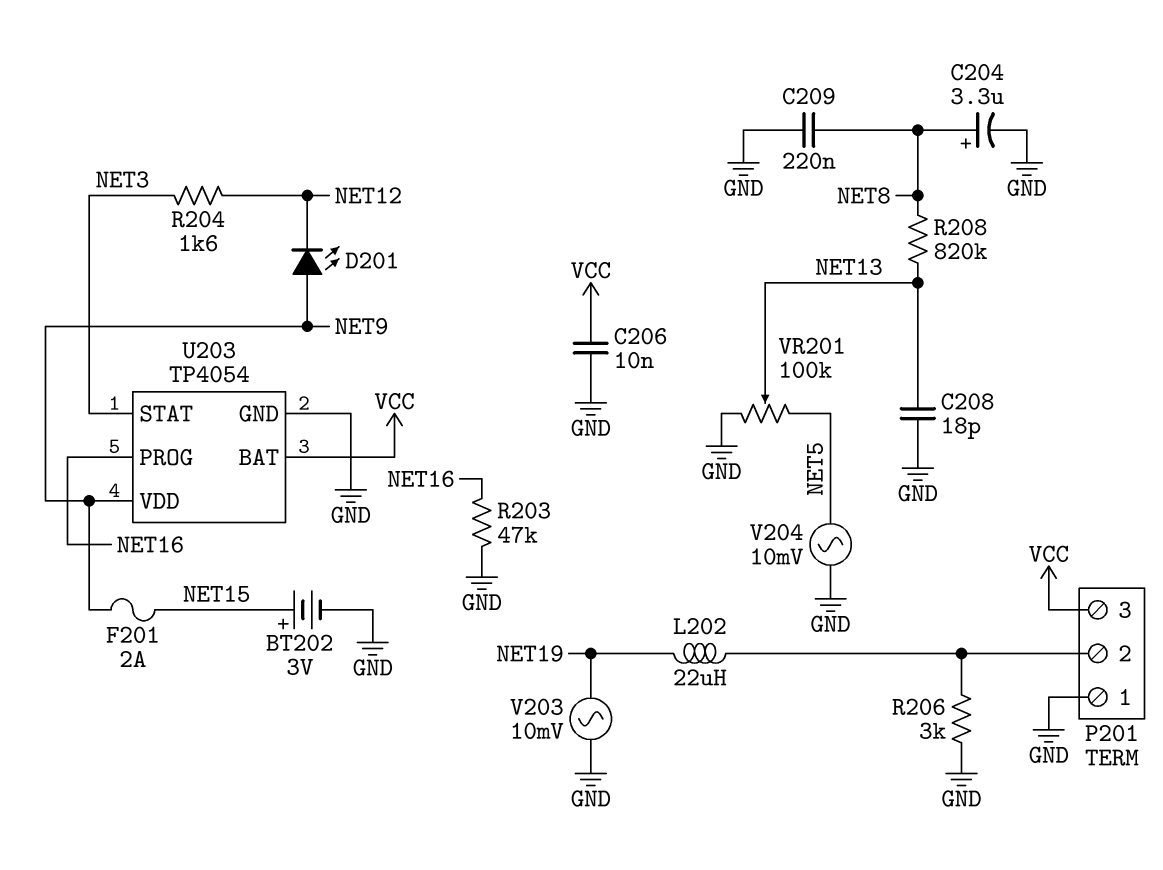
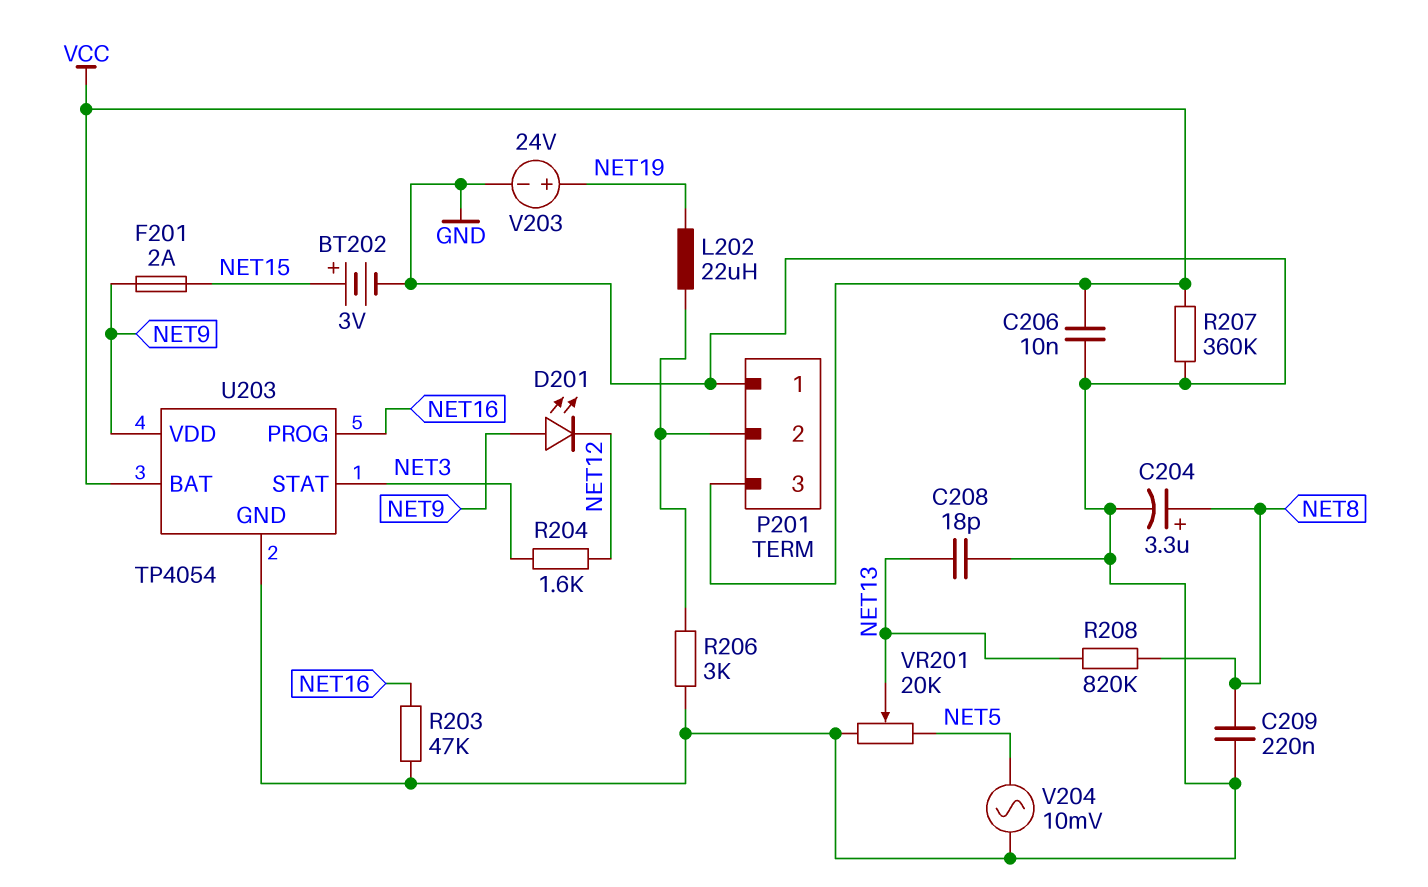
R207: none -> 360k (GND, VCC)
V203: AC 10mV (GND, NET19) -> 24V (plus NET19, minus GND)
VR201: 100k (GND, NET5, wiper NET13) -> 20k (GND, NET5, wiper NET13)

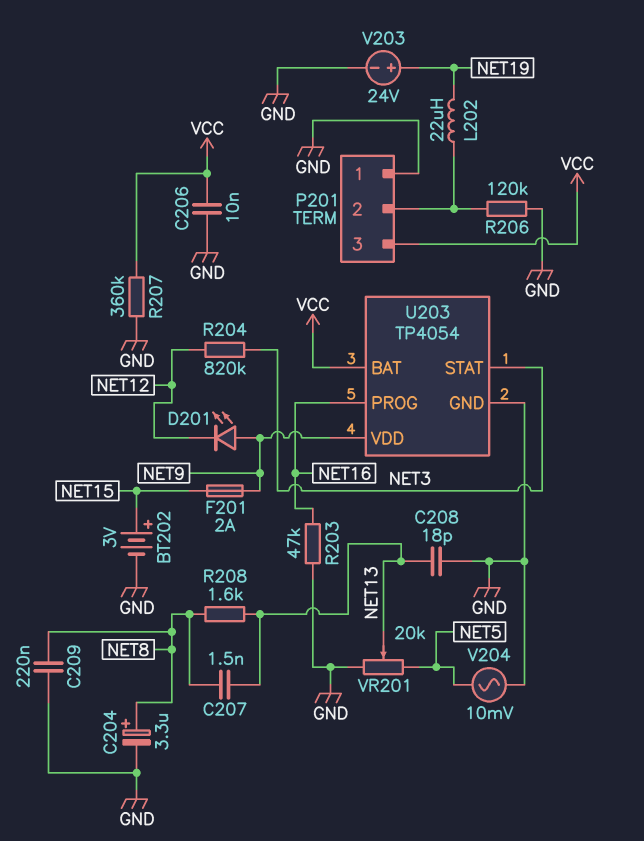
C207: none -> 1.5nF (NET8, NET13)
R204: 1.6k (NET3, NET12) -> 820k (NET3, NET12)
R206: 3k (GND, P201/2) -> 120k (GND, P201/2)
R208: 820k (NET8, NET13) -> 1.6k (NET8, NET13)

